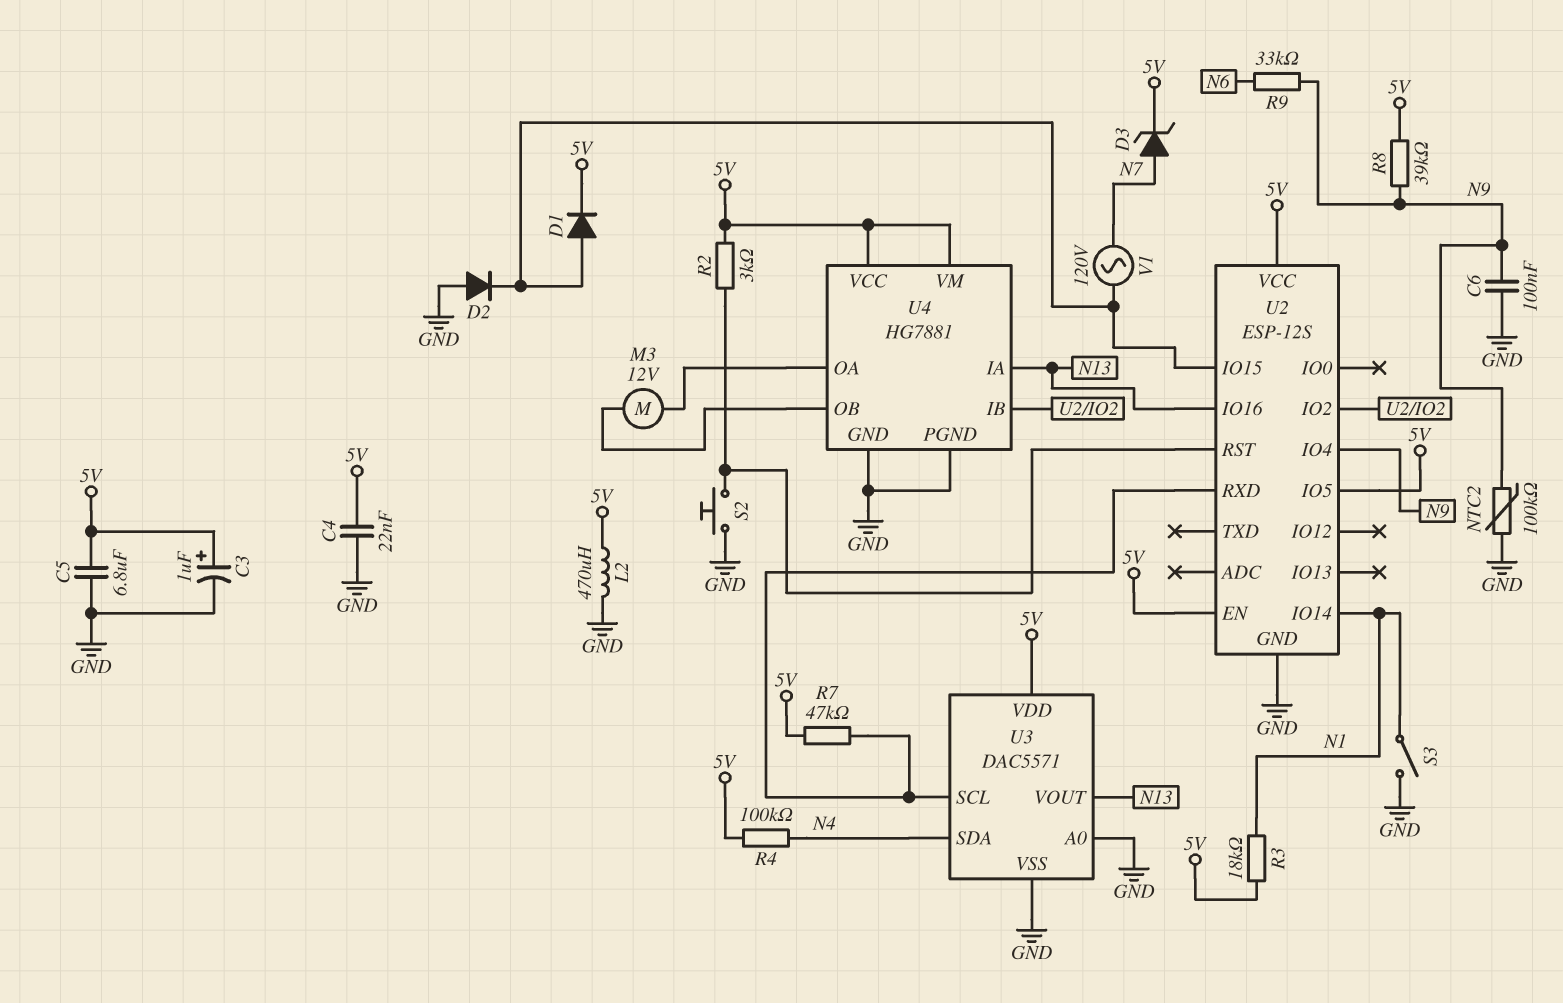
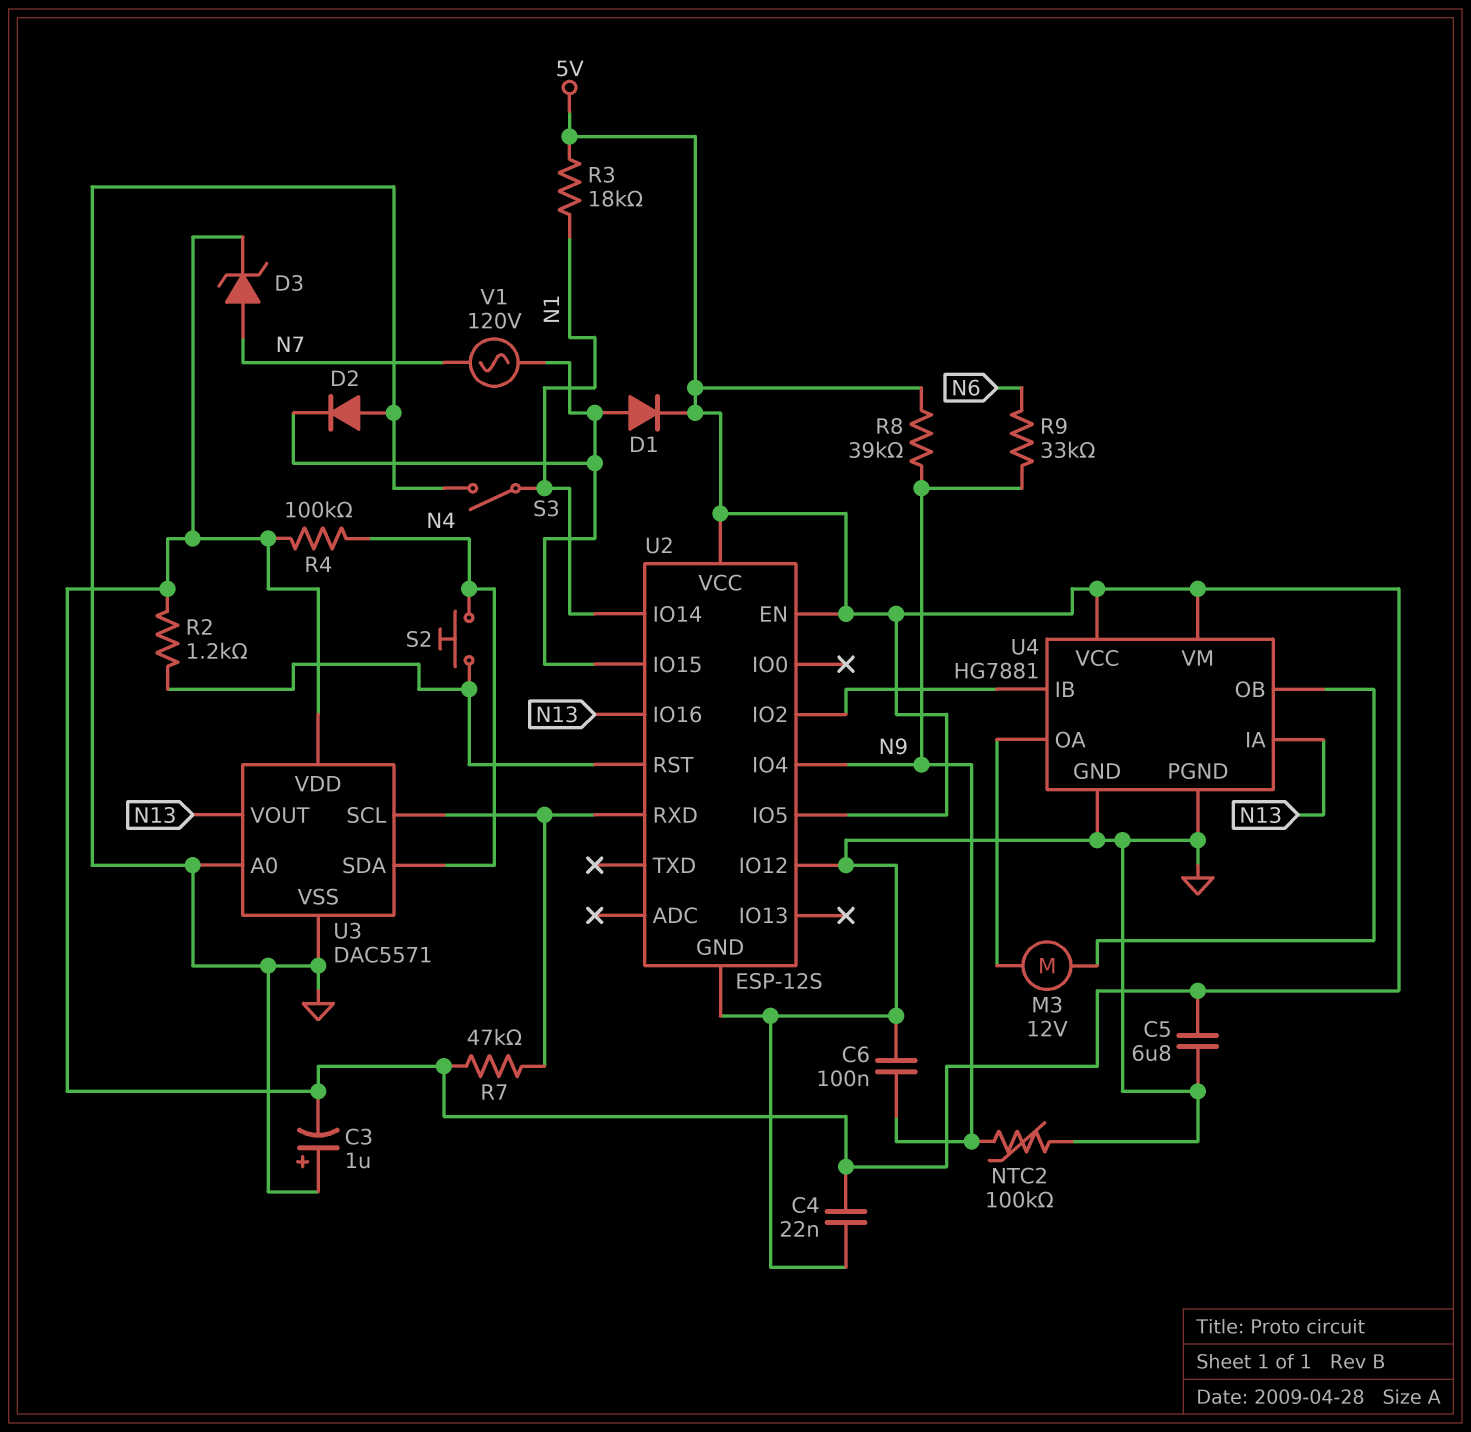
C3: 1uF (plus 5V, minus GND) -> 1uF (plus GND, minus 5V)
L2: 470uH (5V, GND) -> none
R2: 3k (5V, U2/RST) -> 1.2k (5V, U2/RST)
S2: button (GND, U2/RST) -> button (N4, U2/RST)
U2 pin IO12: none -> GND

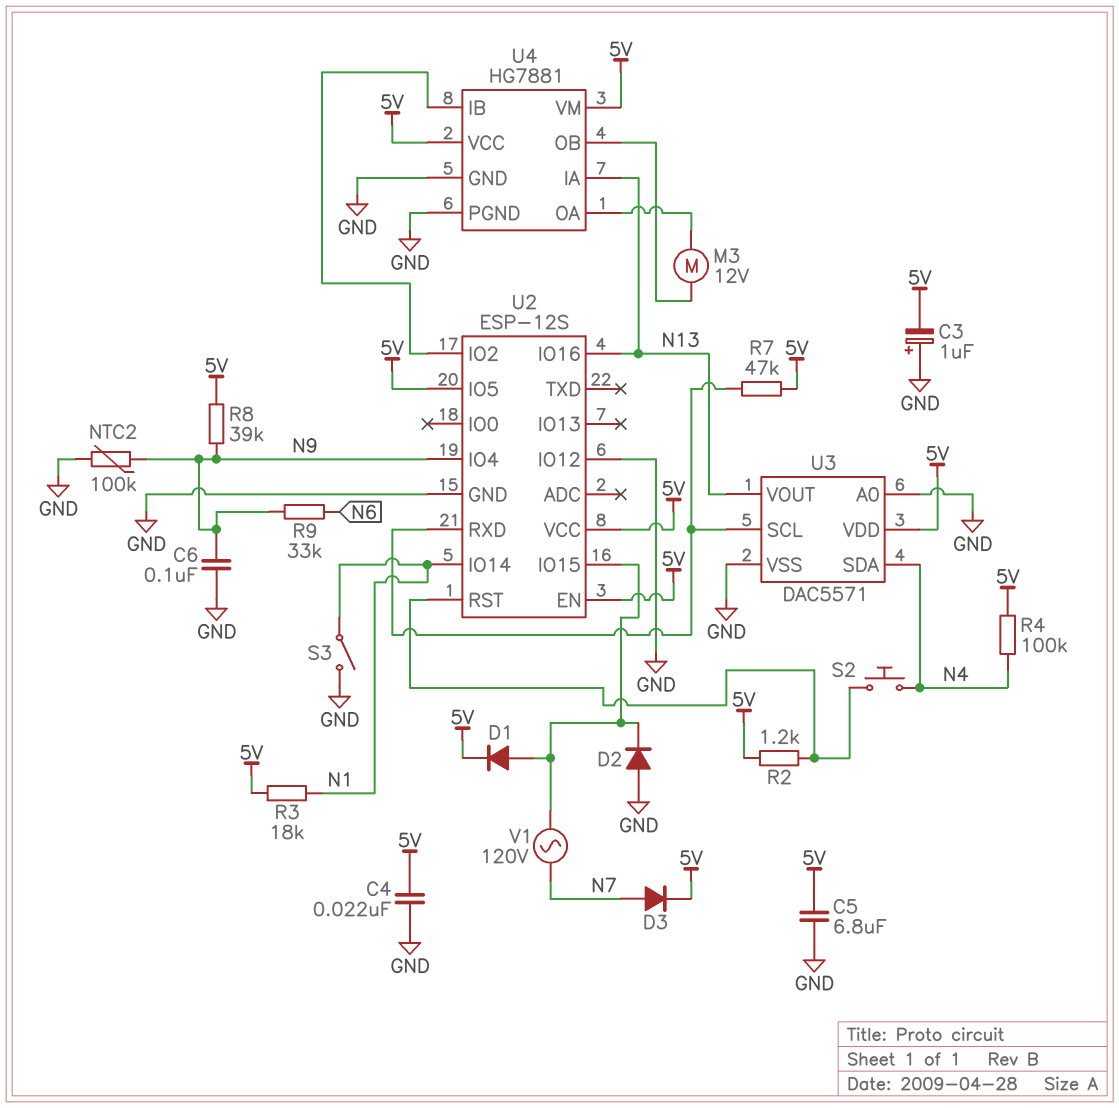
D3: zener (A N7, K 5V) -> diode (A N7, K 5V)

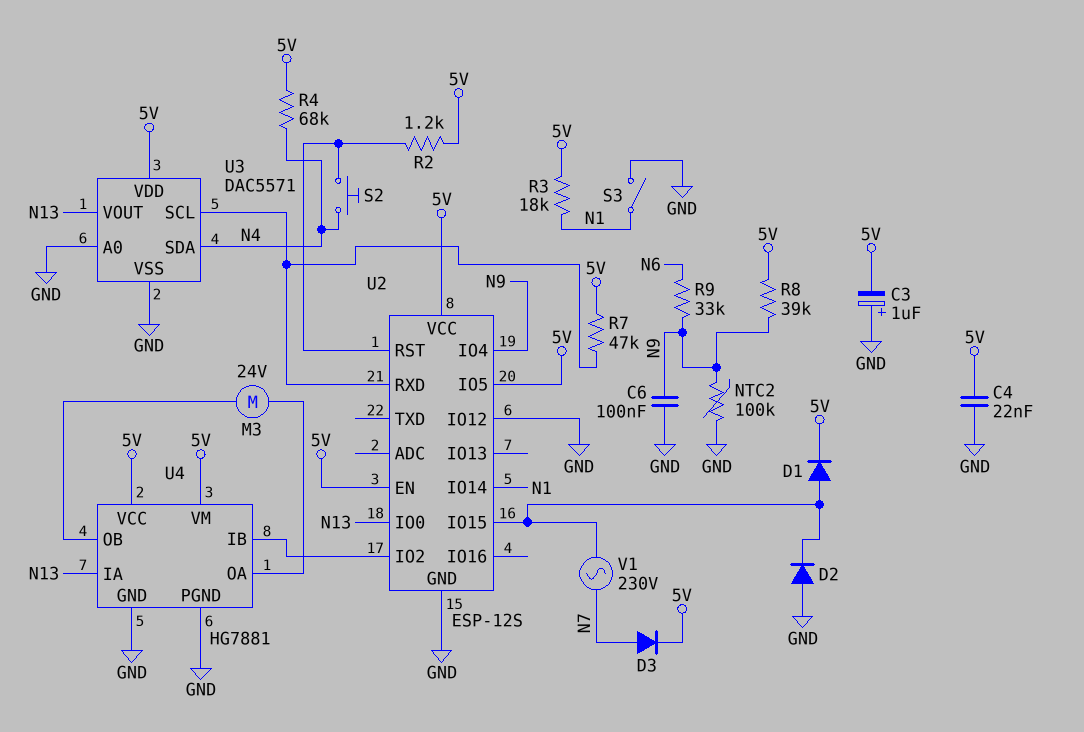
C5: 6.8uF (5V, GND) -> none
M3: motor 12V (U4/OA, U4/OB) -> motor 24V (U4/OA, U4/OB)
R4: 100k (5V, N4) -> 68k (5V, N4)
U2 pin IO0: none -> N13
U2 pin IO16: N13 -> none
V1: AC 120V (N7, U2/IO15) -> AC 230V (N7, U2/IO15)

